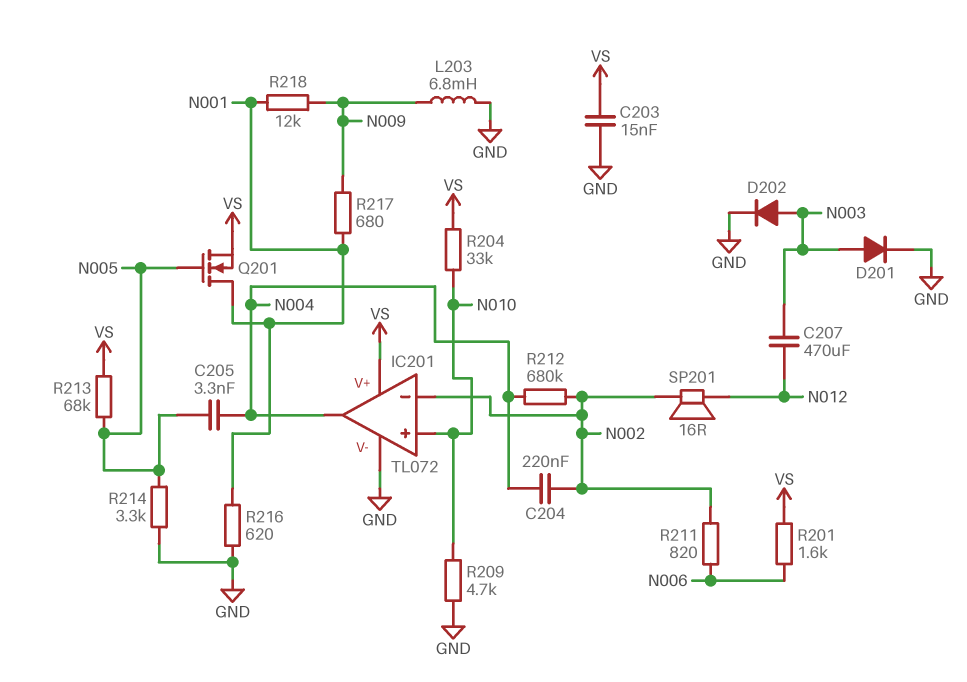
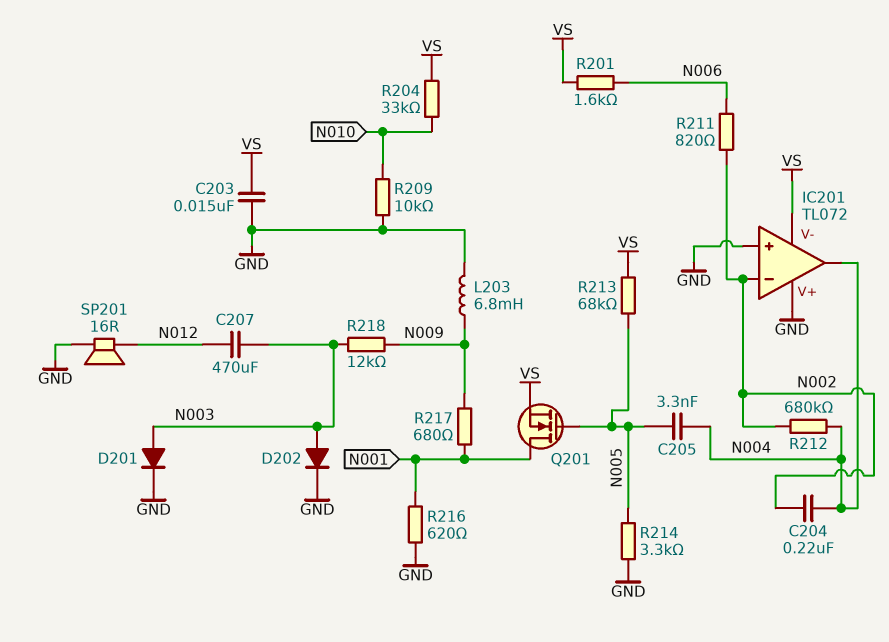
IC201 pin V+: VS -> GND
IC201 pin V-: GND -> VS
IC201 pin in+: N010 -> GND
R209: 4.7k (GND, N010) -> 10k (GND, N010)
R218: 12k (N001, N009) -> 12k (N003, N009)
SP201: speaker 16R (N002, N012) -> speaker 16R (GND, N012)

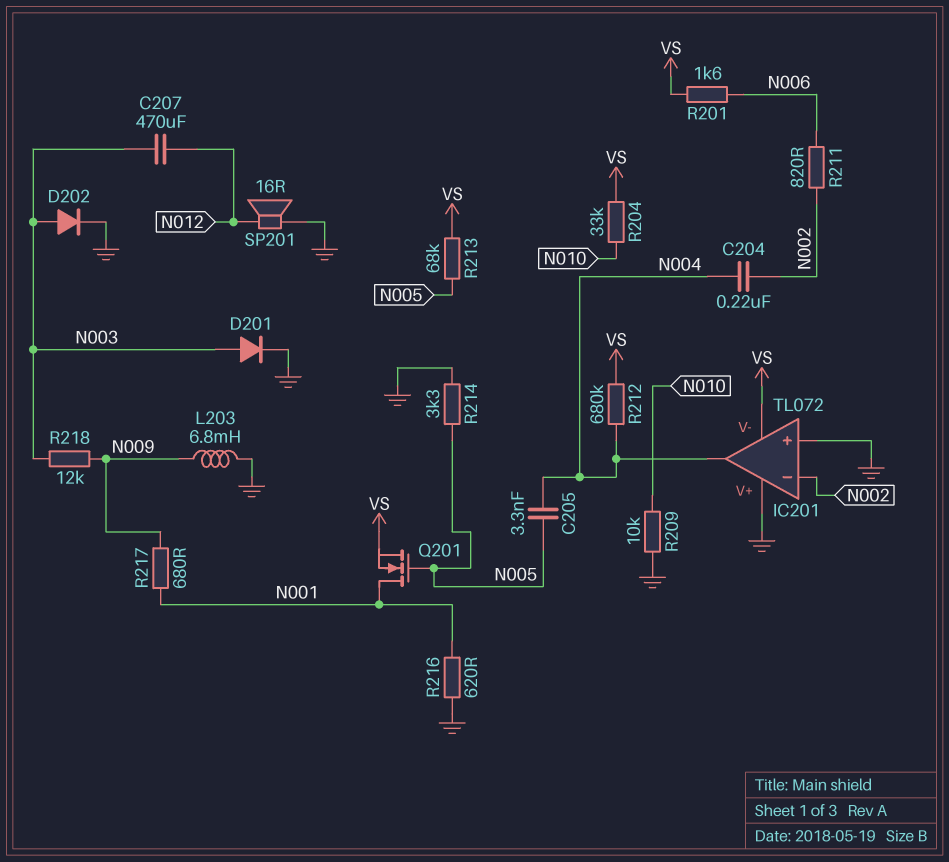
C203: 15nF (GND, VS) -> none
R212: 680k (N002, N004) -> 680k (N004, VS)

